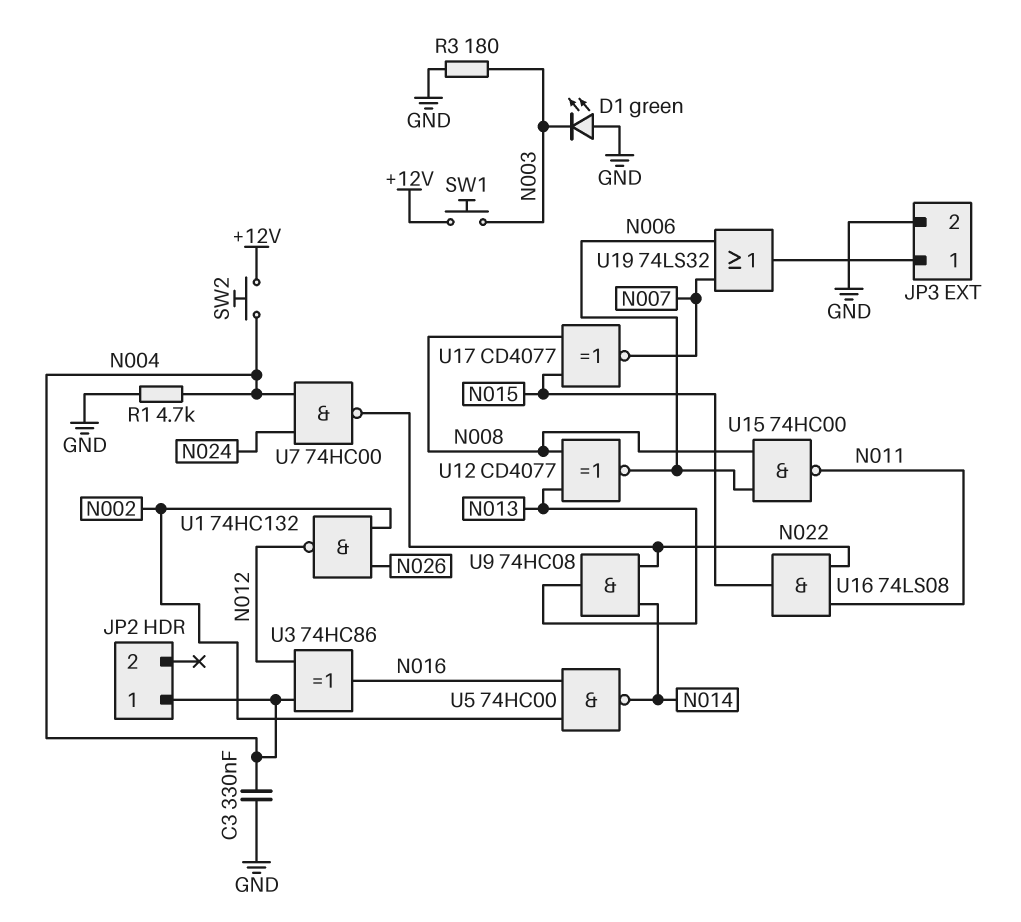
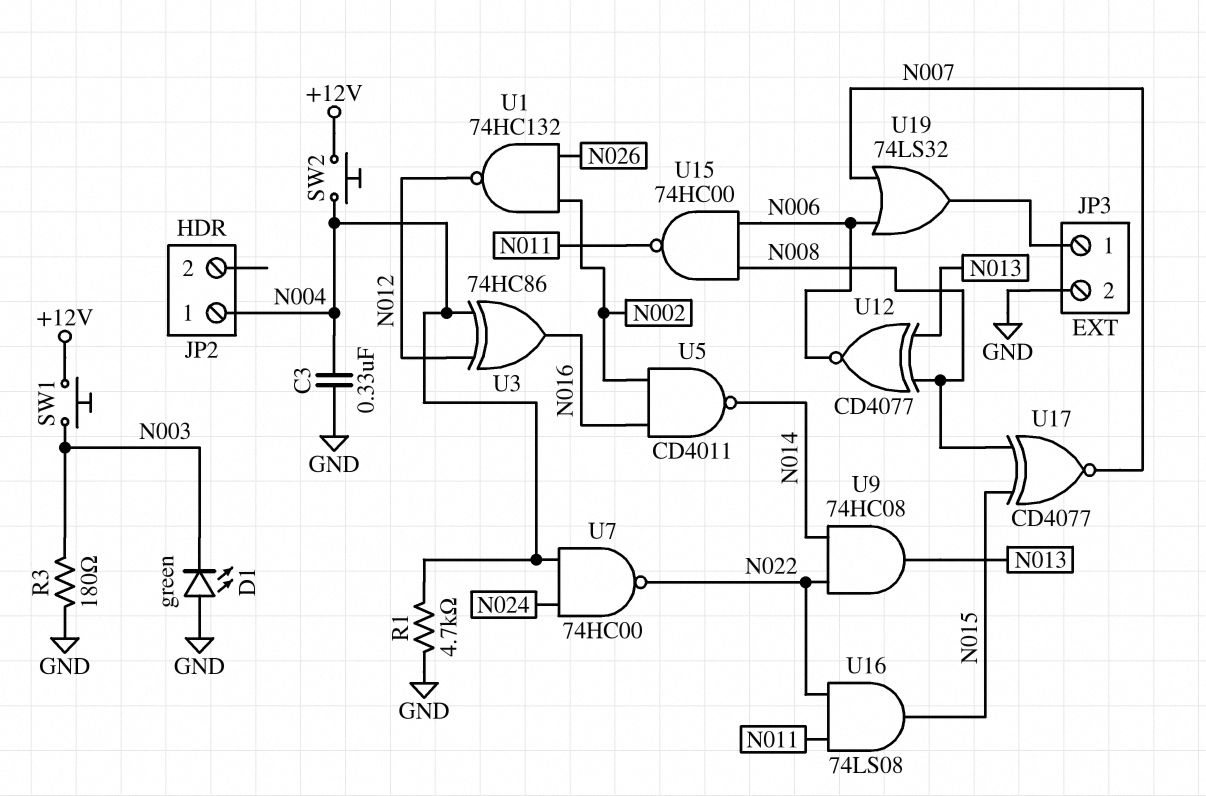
U5: NAND 74HC00 (in N002, in N016, out N014) -> NAND CD4011 (in N002, in N016, out N014)

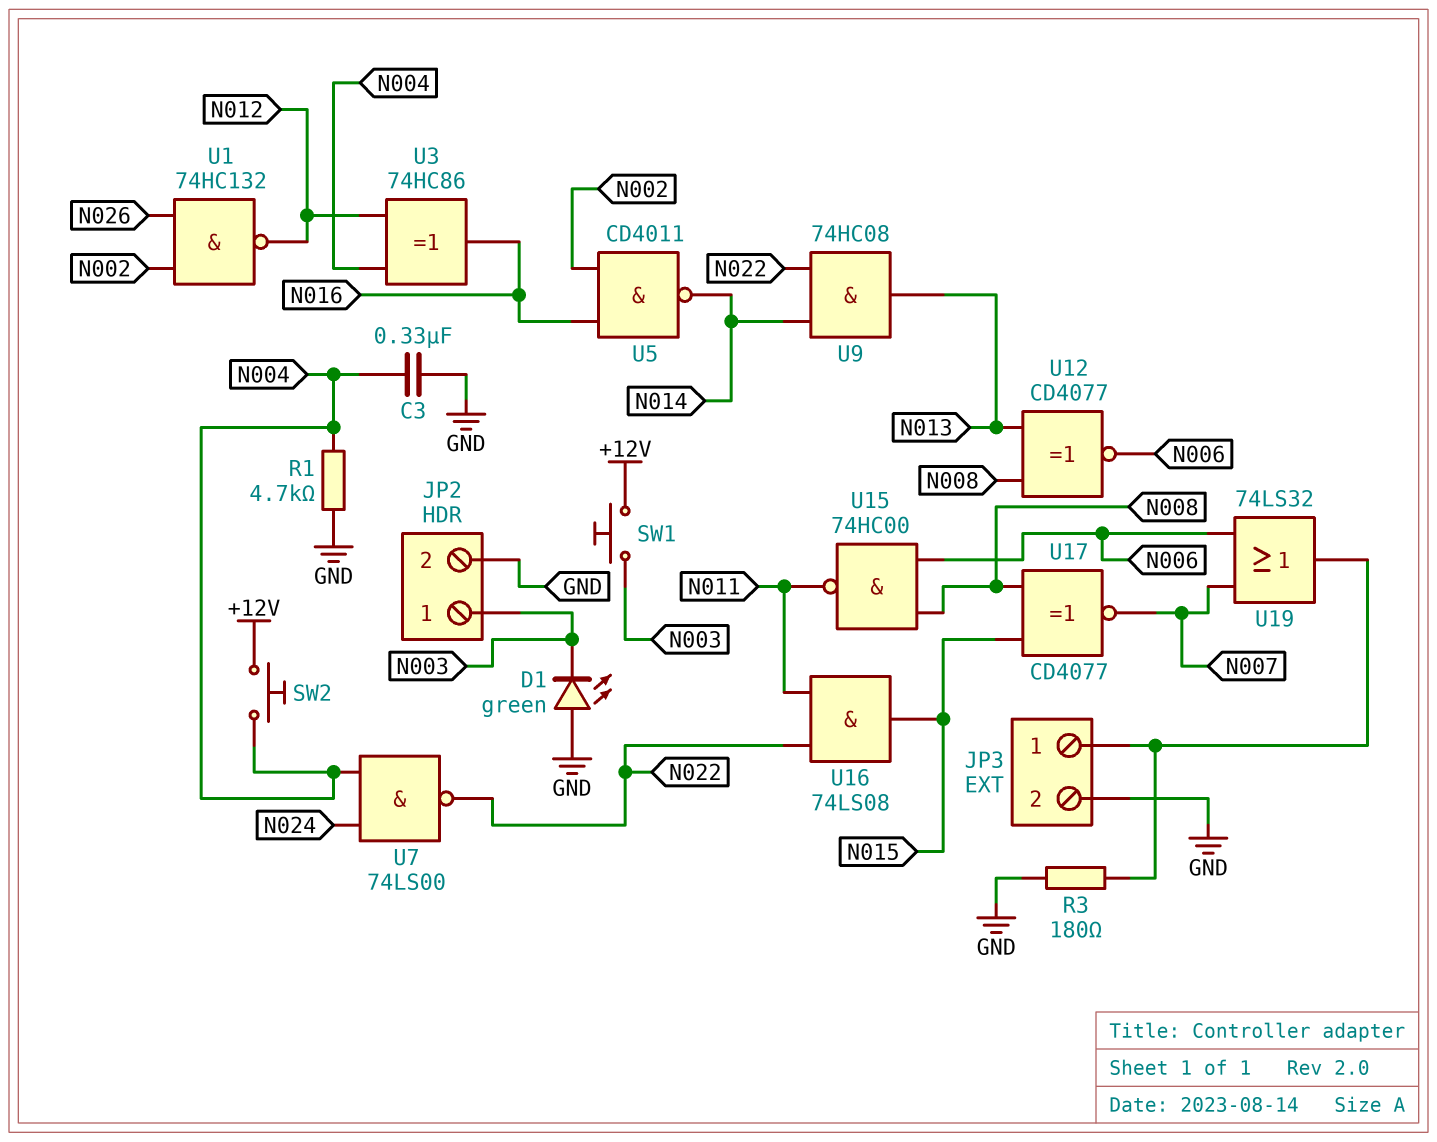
JP2 pin 1: N004 -> N003
JP2 pin 2: none -> GND
R3: 180 (GND, N003) -> 180 (GND, JP3/1)
U7: NAND 74HC00 (in N004, in N024, out N022) -> NAND 74LS00 (in N004, in N024, out N022)

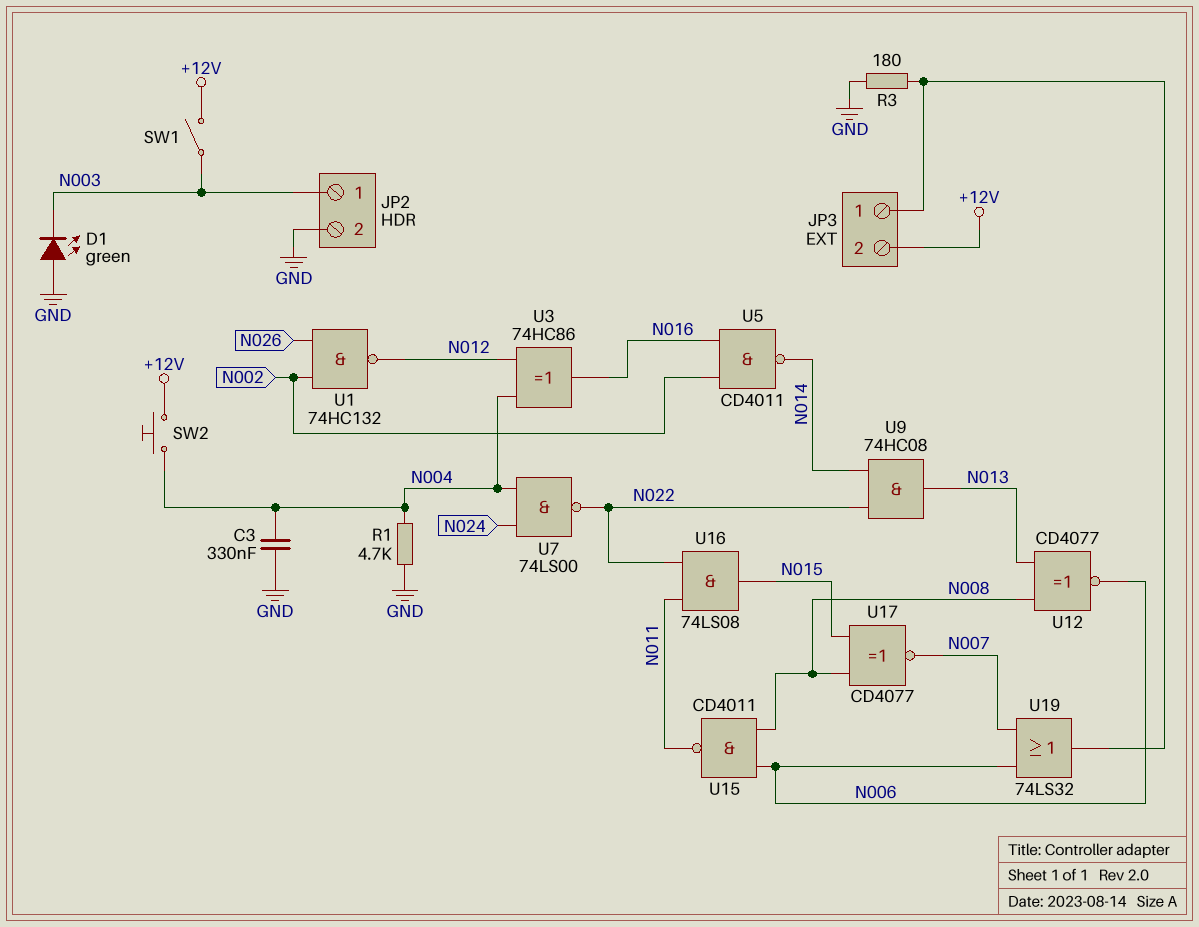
JP3 pin 2: GND -> +12V
SW1: button (+12V, N003) -> switch (+12V, N003)
U15: NAND 74HC00 (in N006, in N008, out N011) -> NAND CD4011 (in N006, in N008, out N011)

